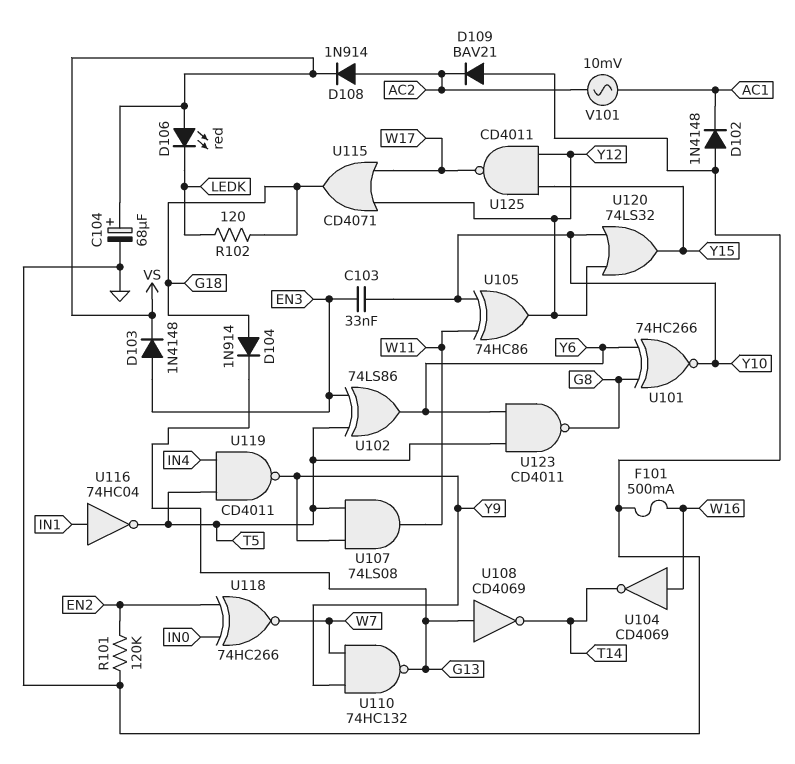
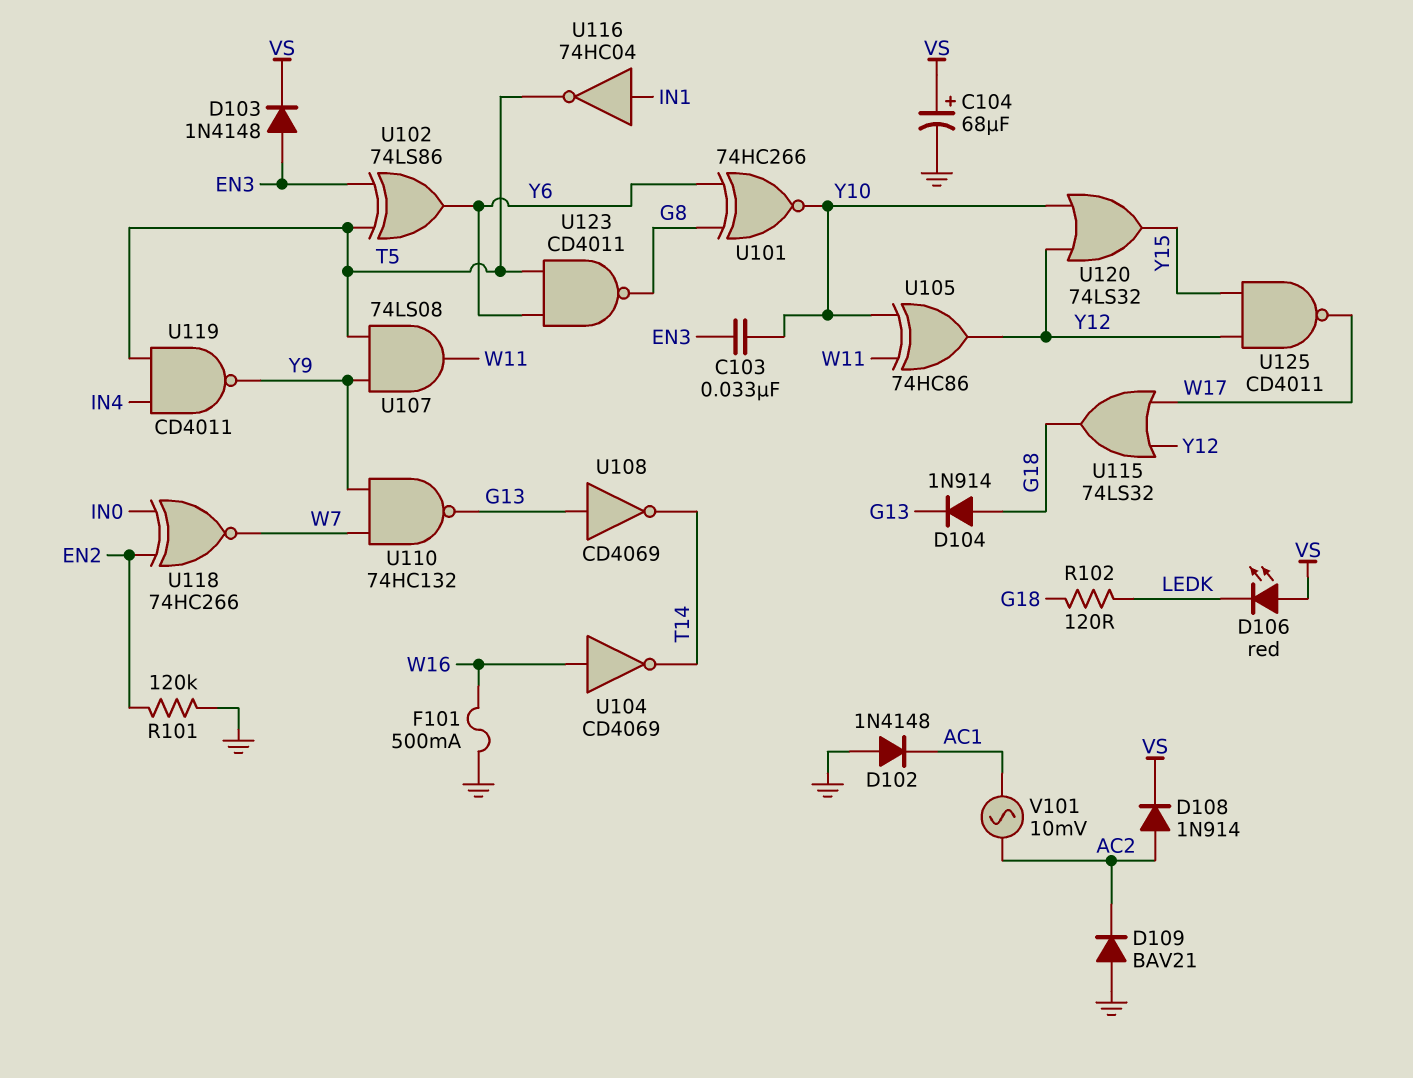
U115: OR CD4071 (in W17, in Y12, out G18) -> OR 74LS32 (in W17, in Y12, out G18)

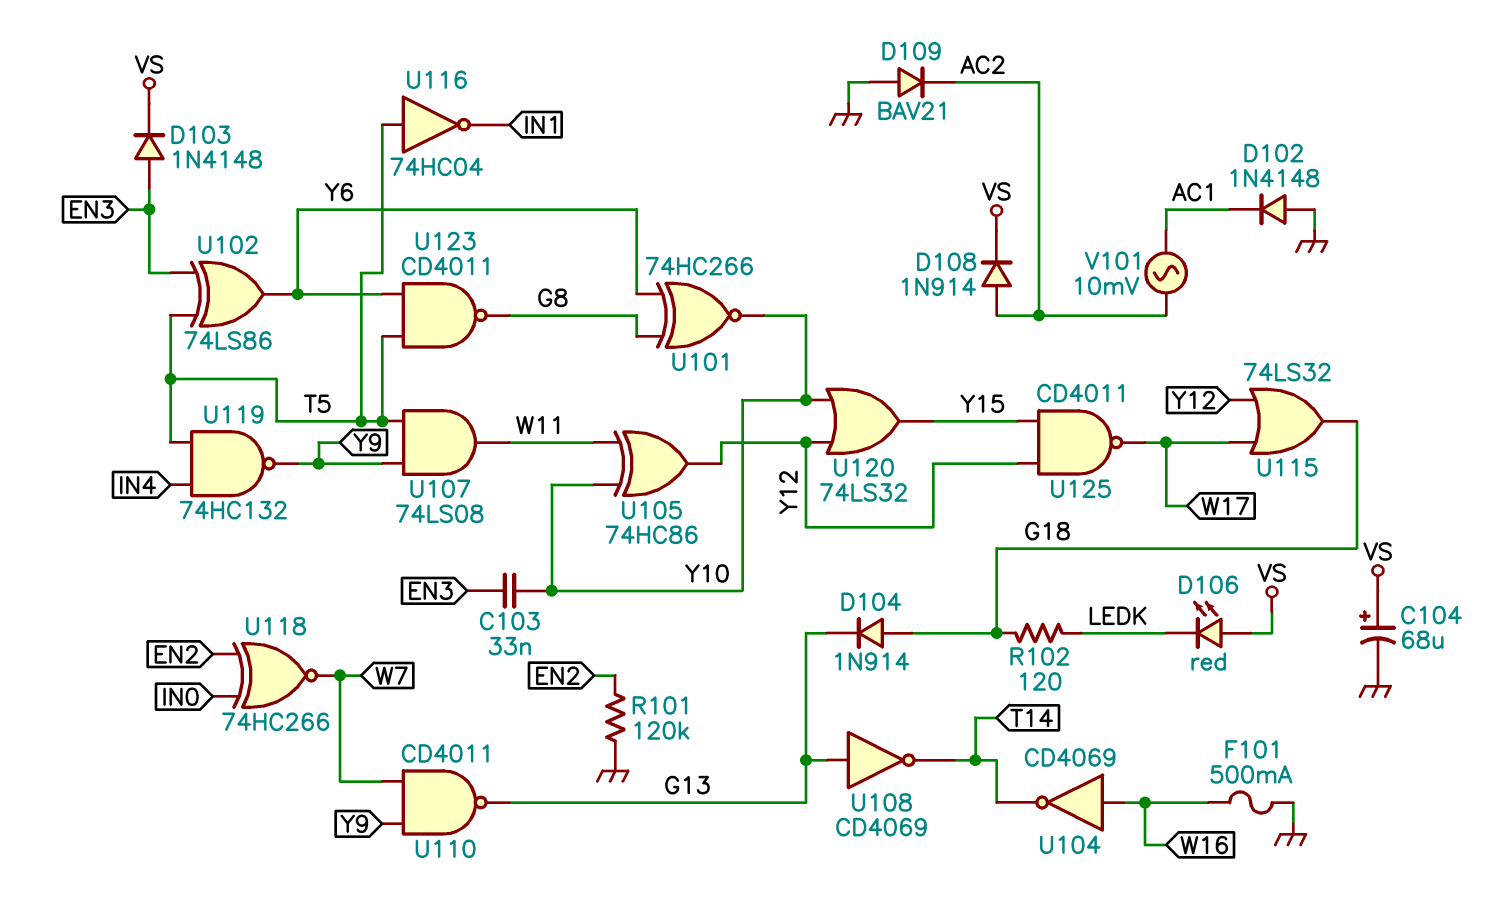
U110: NAND 74HC132 (in W7, in Y9, out G13) -> NAND CD4011 (in W7, in Y9, out G13)
U116: NOT 74HC04 (in IN1, out T5) -> NOT 74HC04 (in T5, out IN1)
U119: NAND CD4011 (in IN4, in T5, out Y9) -> NAND 74HC132 (in IN4, in T5, out Y9)

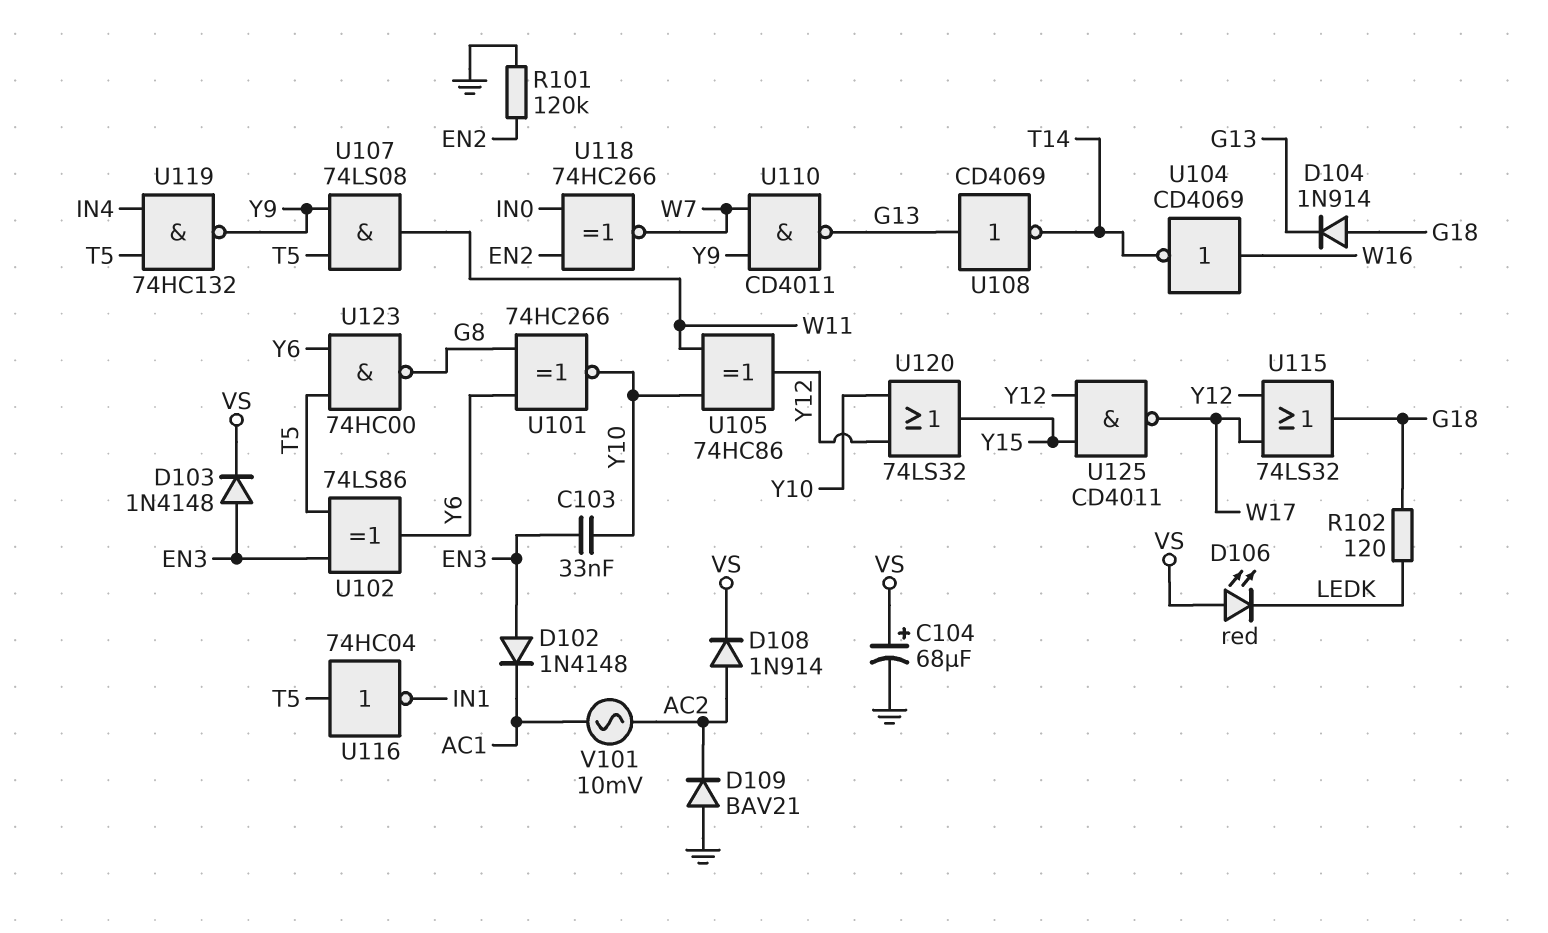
D102: diode 1N4148 (A GND, K AC1) -> diode 1N4148 (A EN3, K AC1)
F101: 500mA (GND, W16) -> none
U123: NAND CD4011 (in T5, in Y6, out G8) -> NAND 74HC00 (in T5, in Y6, out G8)

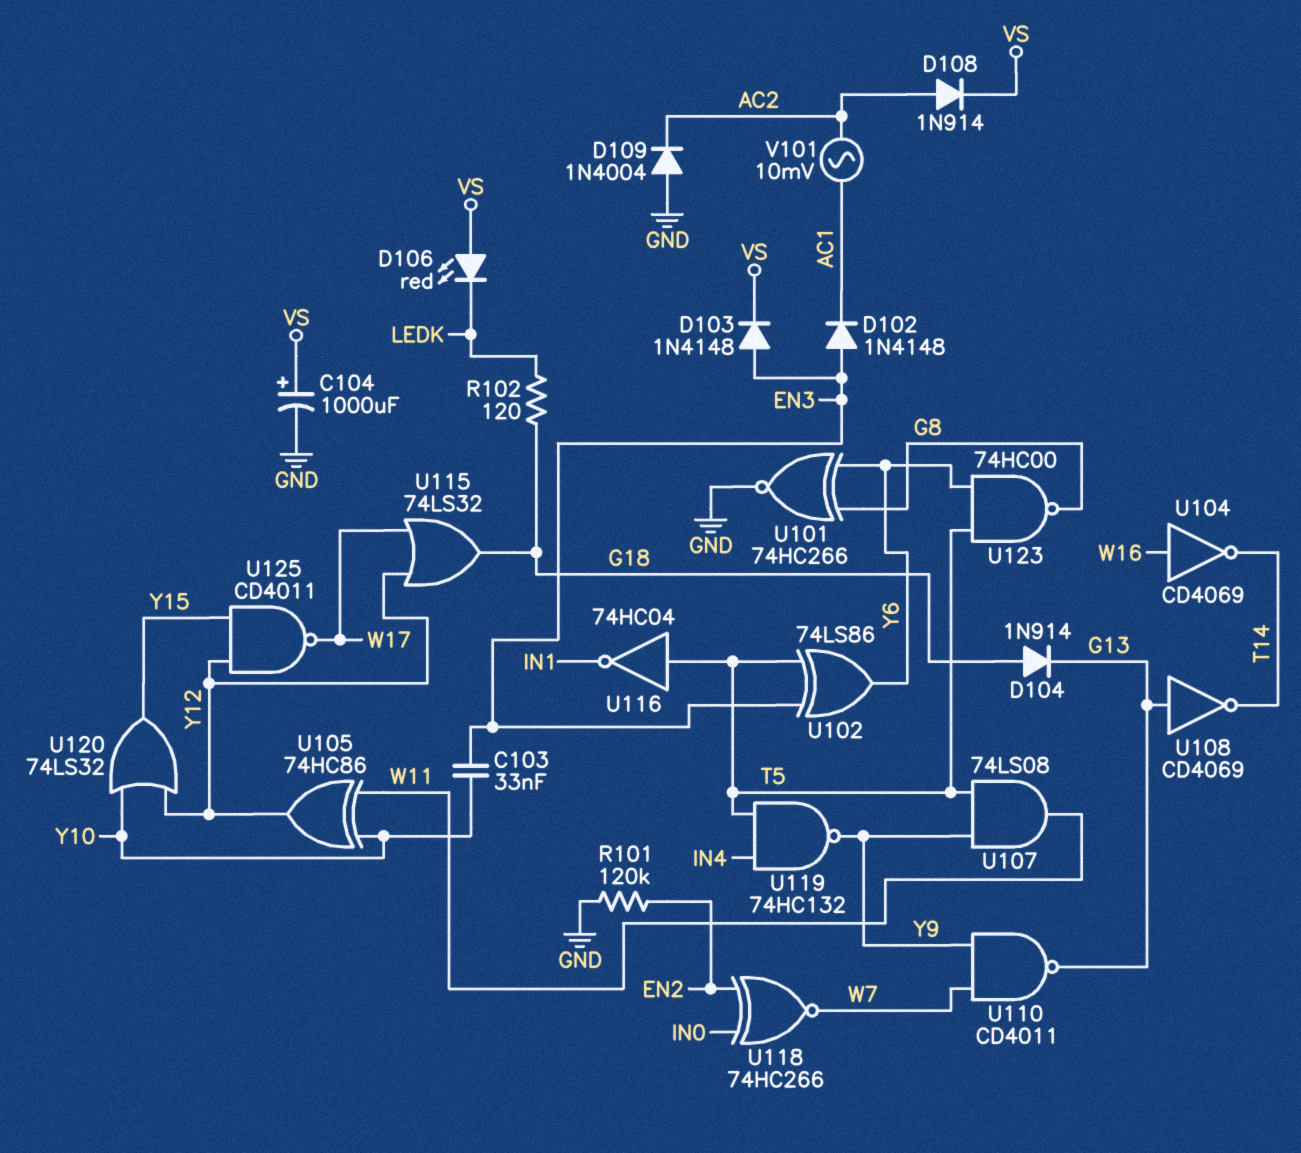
C104: 68uF (plus VS, minus GND) -> 1000uF (plus VS, minus GND)
D109: diode BAV21 (A GND, K AC2) -> diode 1N4004 (A GND, K AC2)
U101: XNOR 74HC266 (in G8, in Y6, out Y10) -> XNOR 74HC266 (in G8, in Y6, out GND)

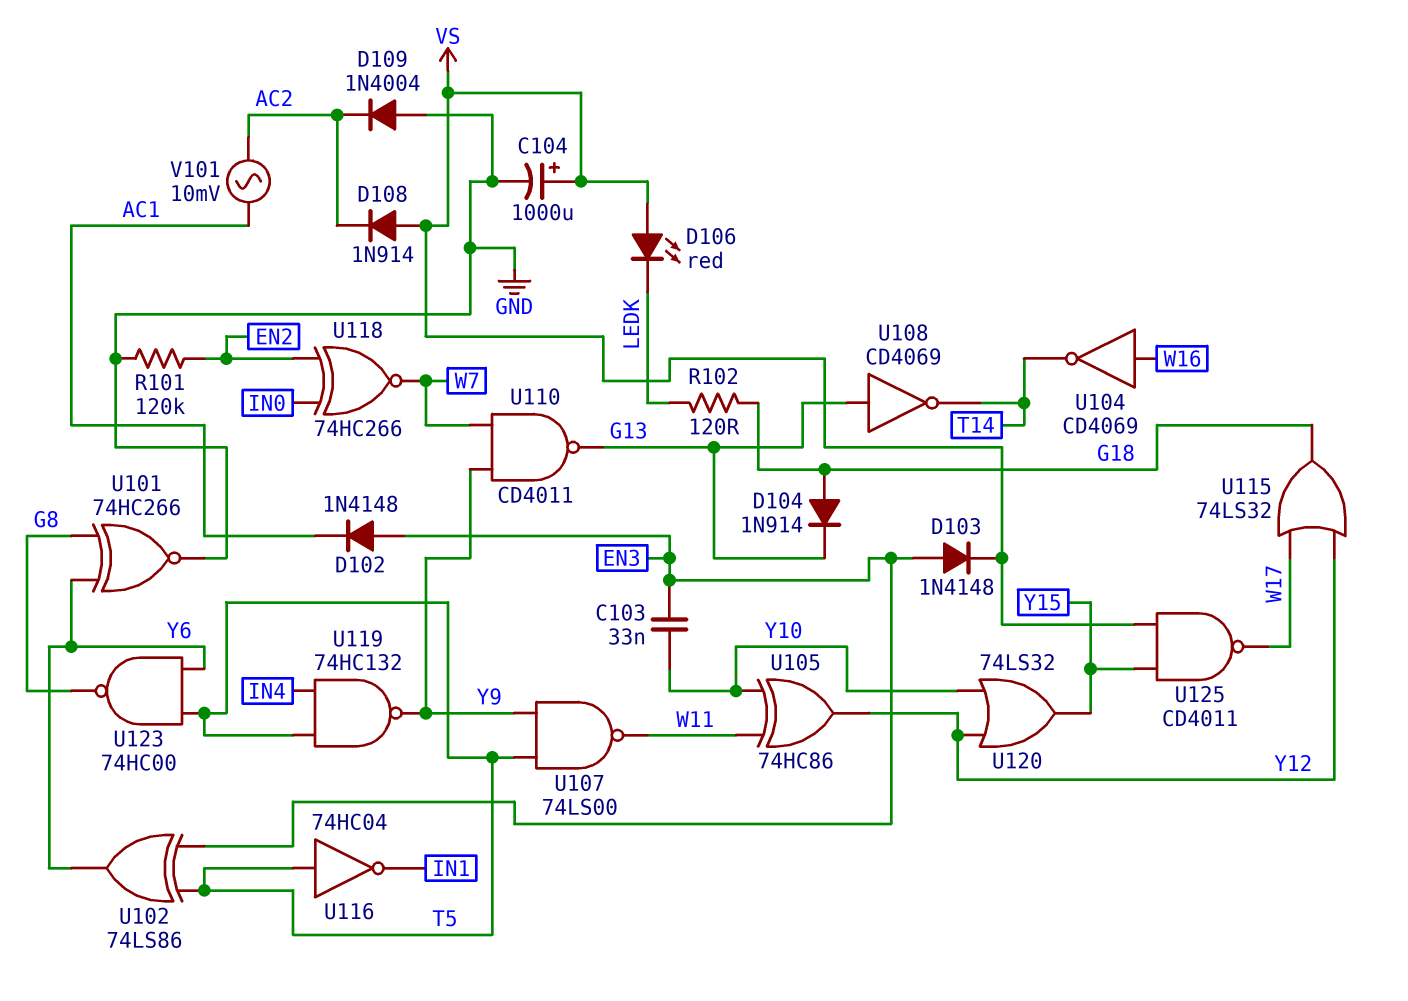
D108: diode 1N914 (A AC2, K VS) -> diode 1N914 (A VS, K AC2)
U107: AND 74LS08 (in T5, in Y9, out W11) -> NAND 74LS00 (in T5, in Y9, out W11)
U125: NAND CD4011 (in Y12, in Y15, out W17) -> NAND CD4011 (in VS, in Y15, out W17)

